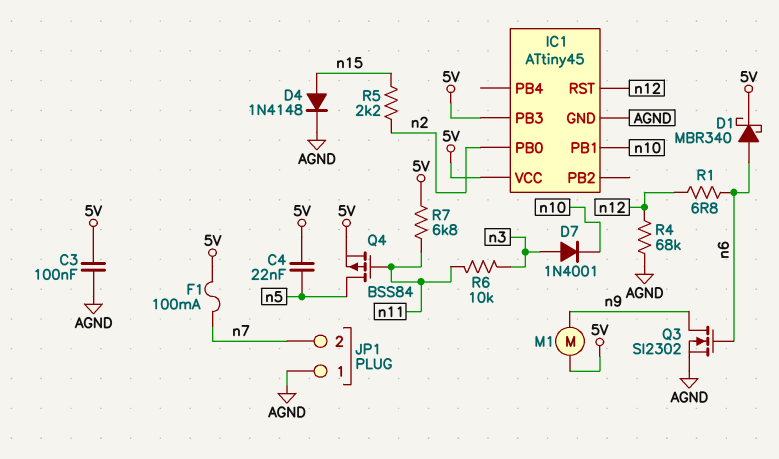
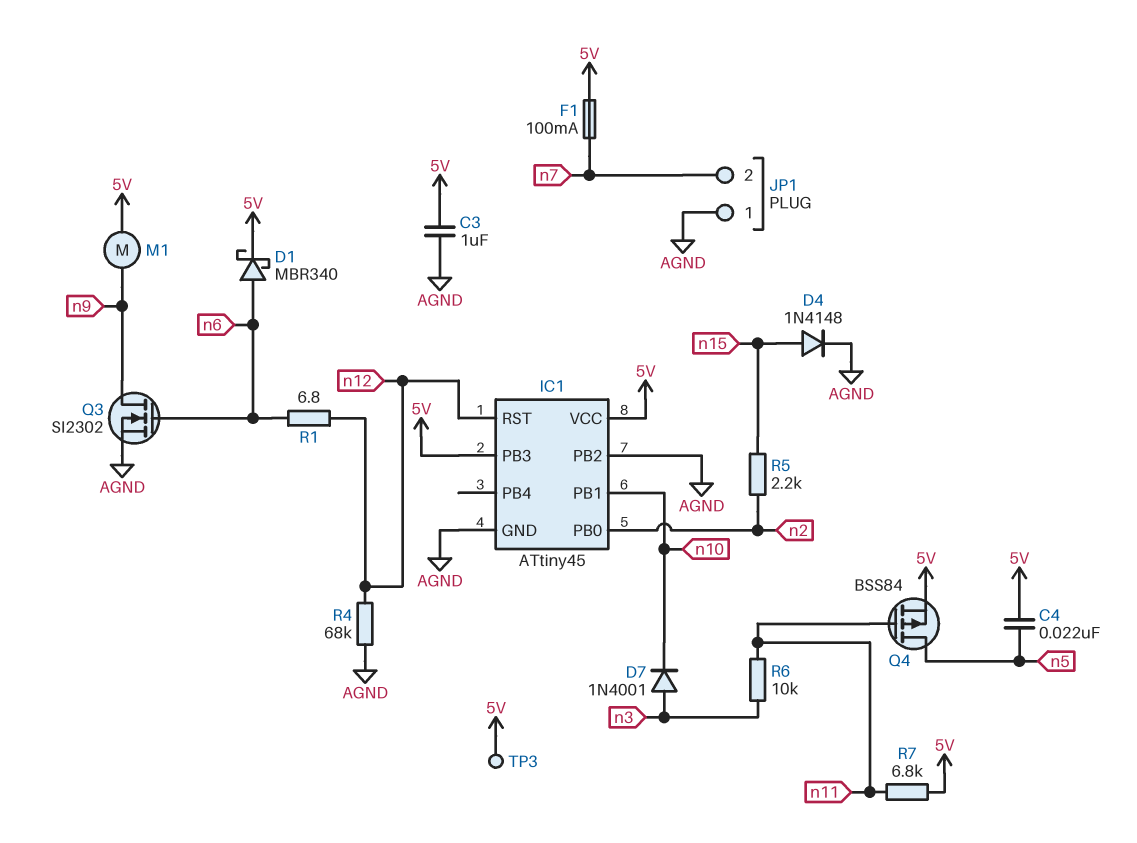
C3: 100nF (5V, AGND) -> 1uF (5V, AGND)
IC1 pin PB2: none -> AGND
TP3: none -> test point (5V)

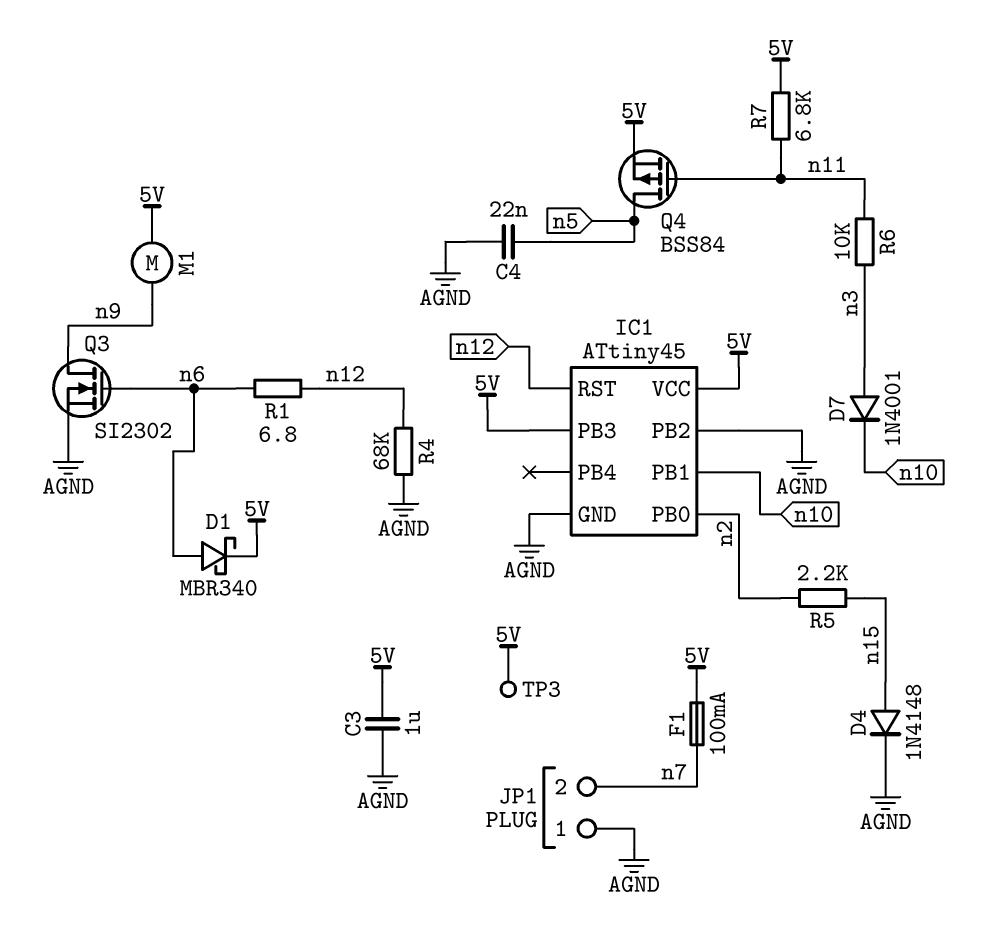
C4: 22nF (5V, n5) -> 22nF (AGND, n5)

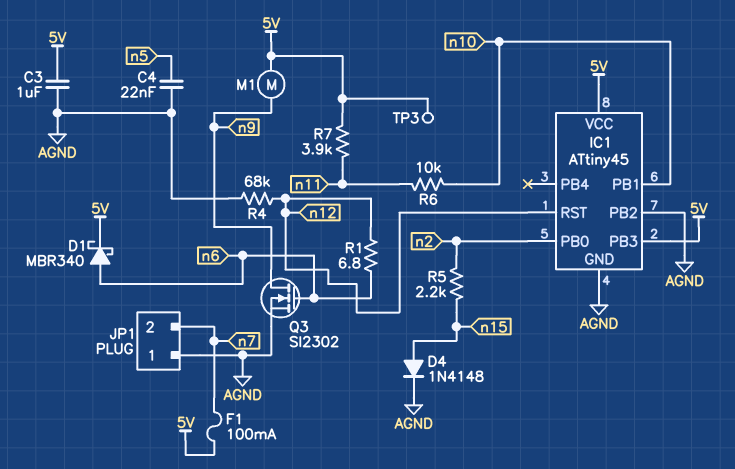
D7: diode 1N4001 (A n3, K n10) -> none
Q4: PMOS BSS84 (G n11, D n5, S 5V) -> none
R6: 10k (n3, n11) -> 10k (n10, n11)
R7: 6.8k (5V, n11) -> 3.9k (5V, n11)

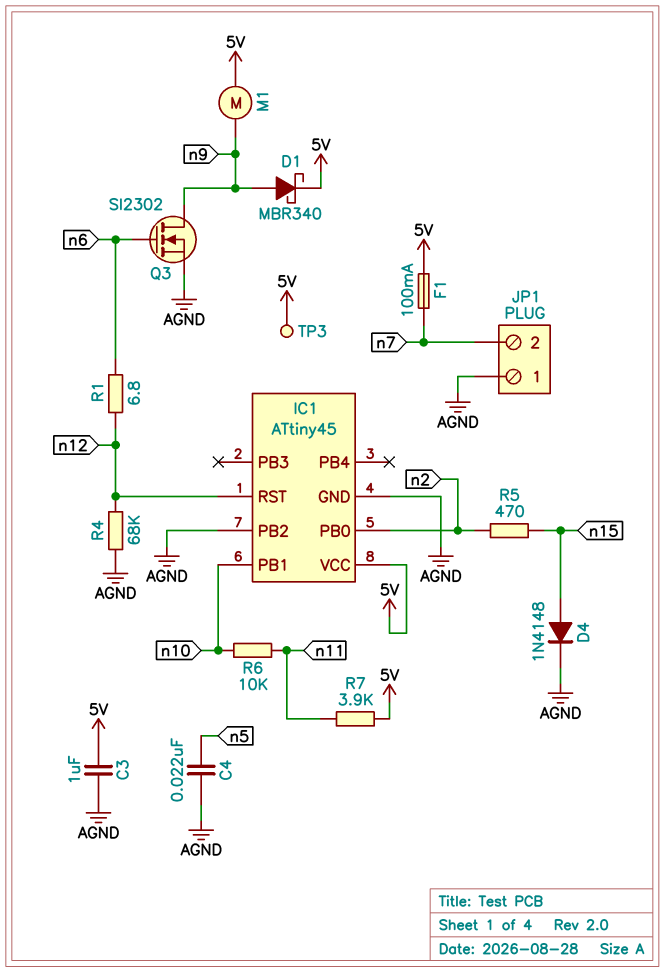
D1: schottky MBR340 (A n6, K 5V) -> schottky MBR340 (A n9, K 5V)
IC1 pin PB3: 5V -> none
R5: 2.2k (n2, n15) -> 470 (n2, n15)

